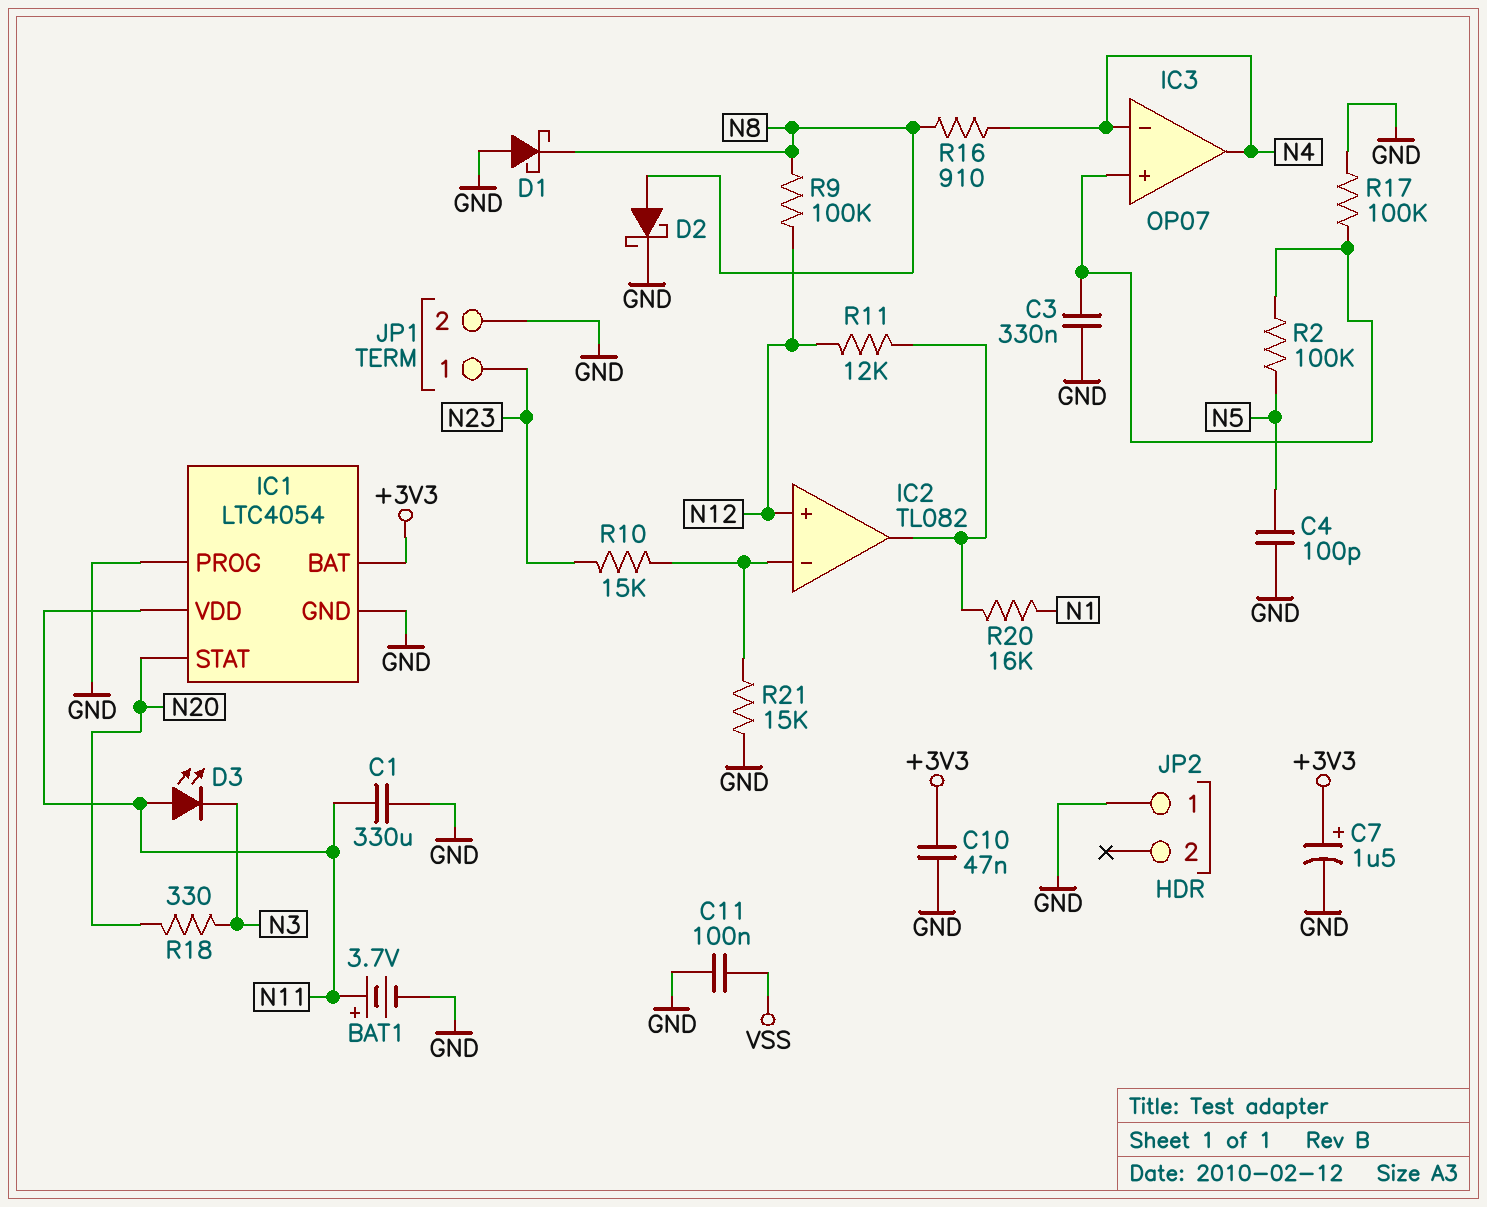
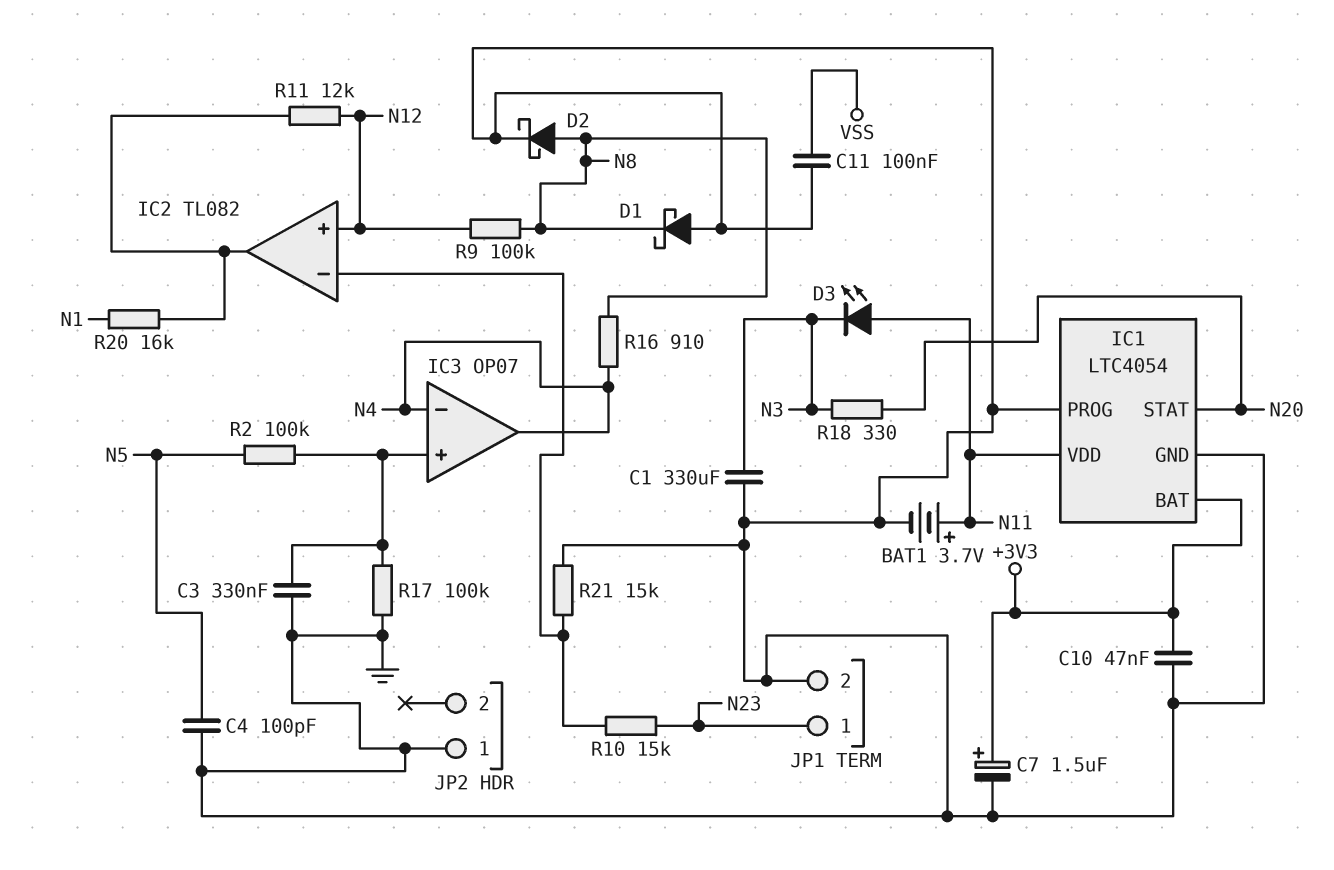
C1: 330uF (GND, N11) -> 330uF (GND, N3)

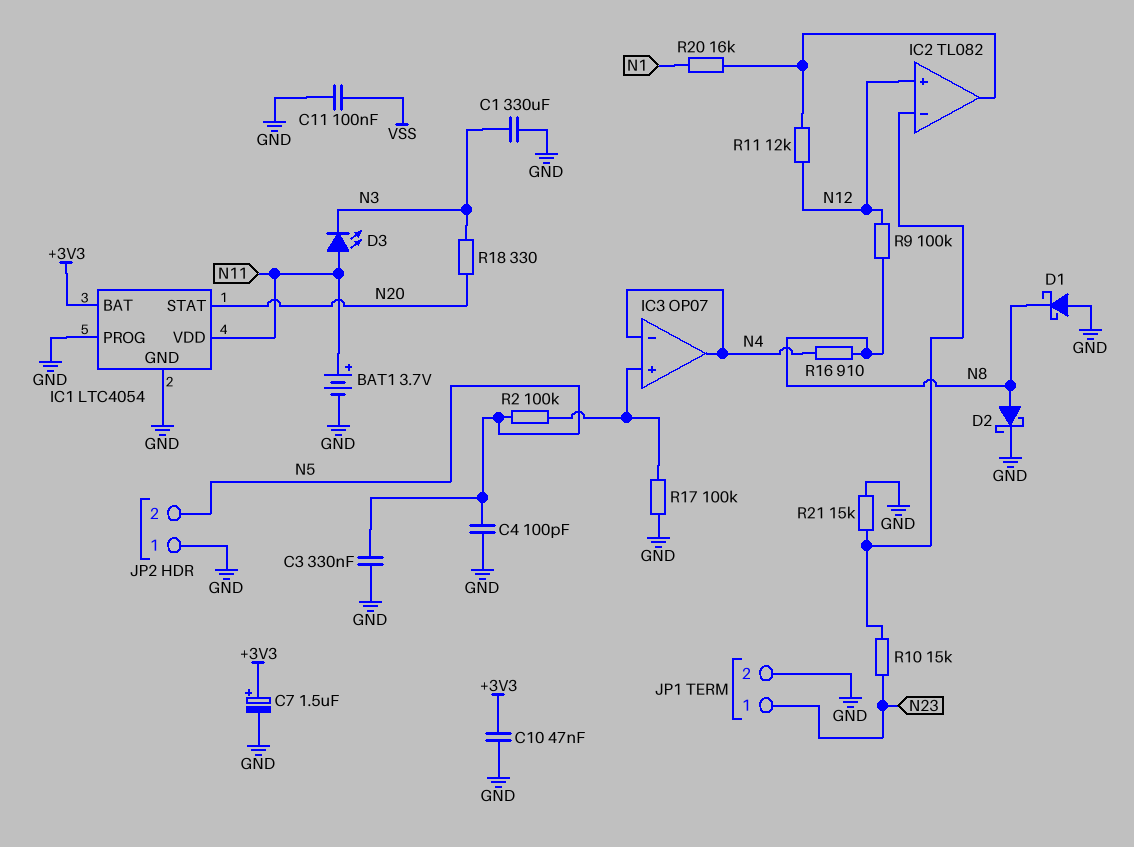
C3: 330nF (GND, IC3/in+) -> 330nF (GND, N5)
JP2 pin 2: none -> N5

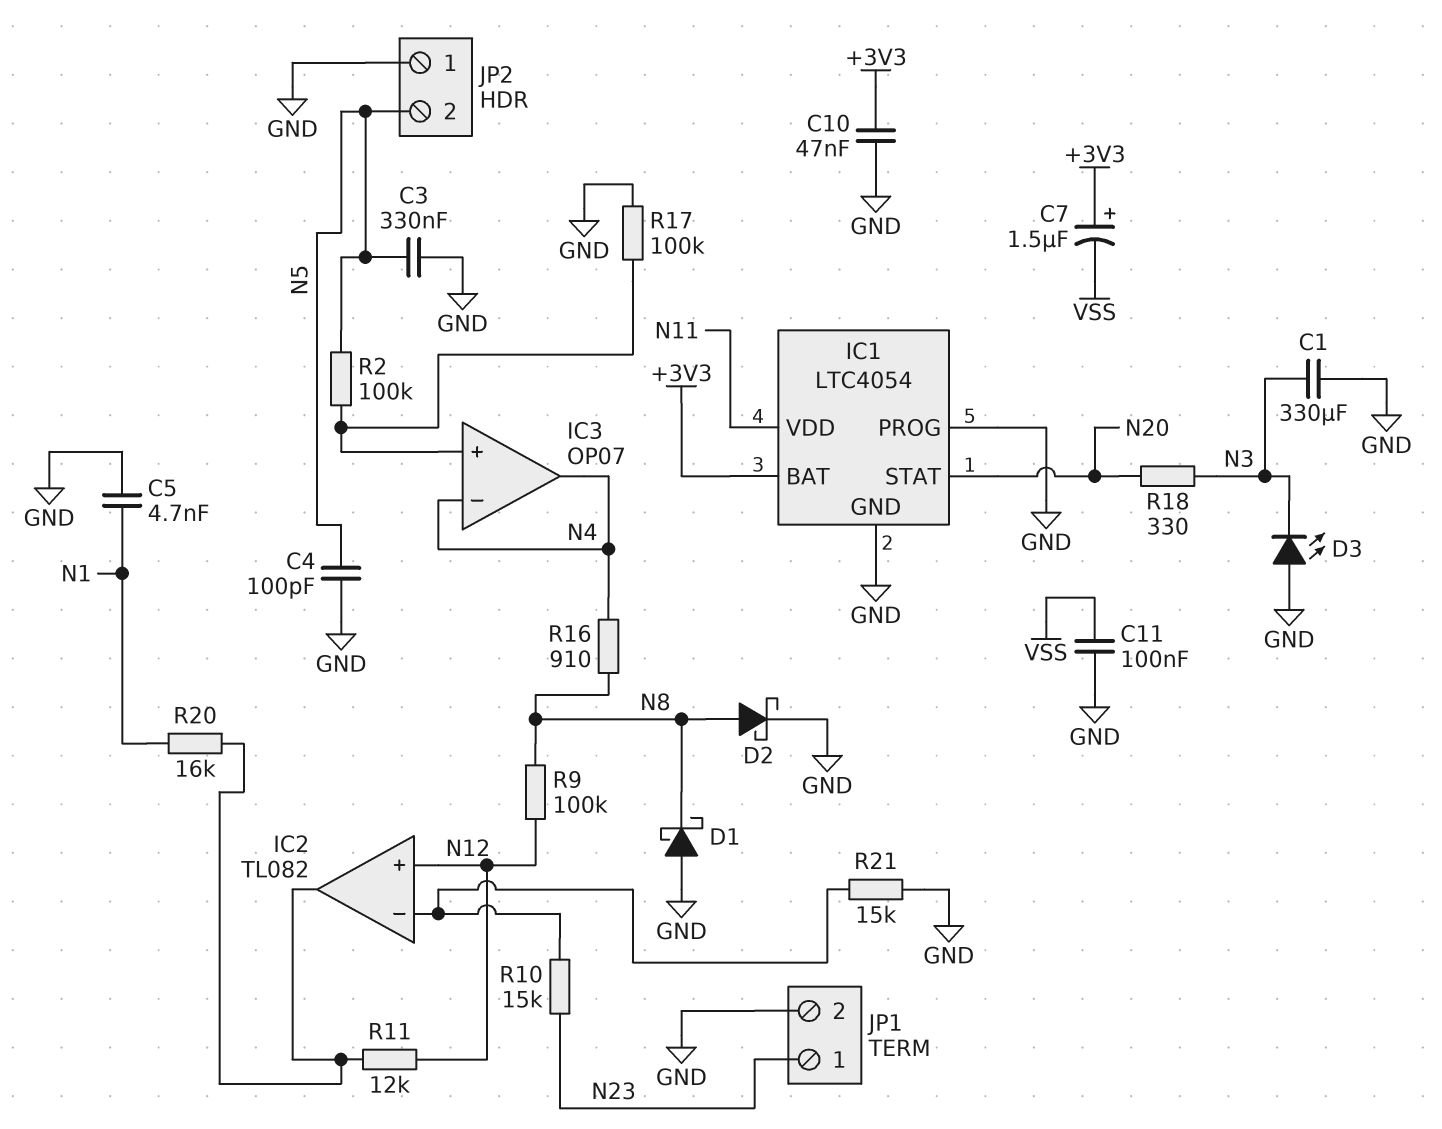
BAT1: 3.7V (plus N11, minus GND) -> none
C5: none -> 4.7nF (GND, N1)
C7: 1.5uF (plus +3V3, minus GND) -> 1.5uF (plus +3V3, minus VSS)
D3: LED (A N11, K N3) -> LED (A GND, K N3)

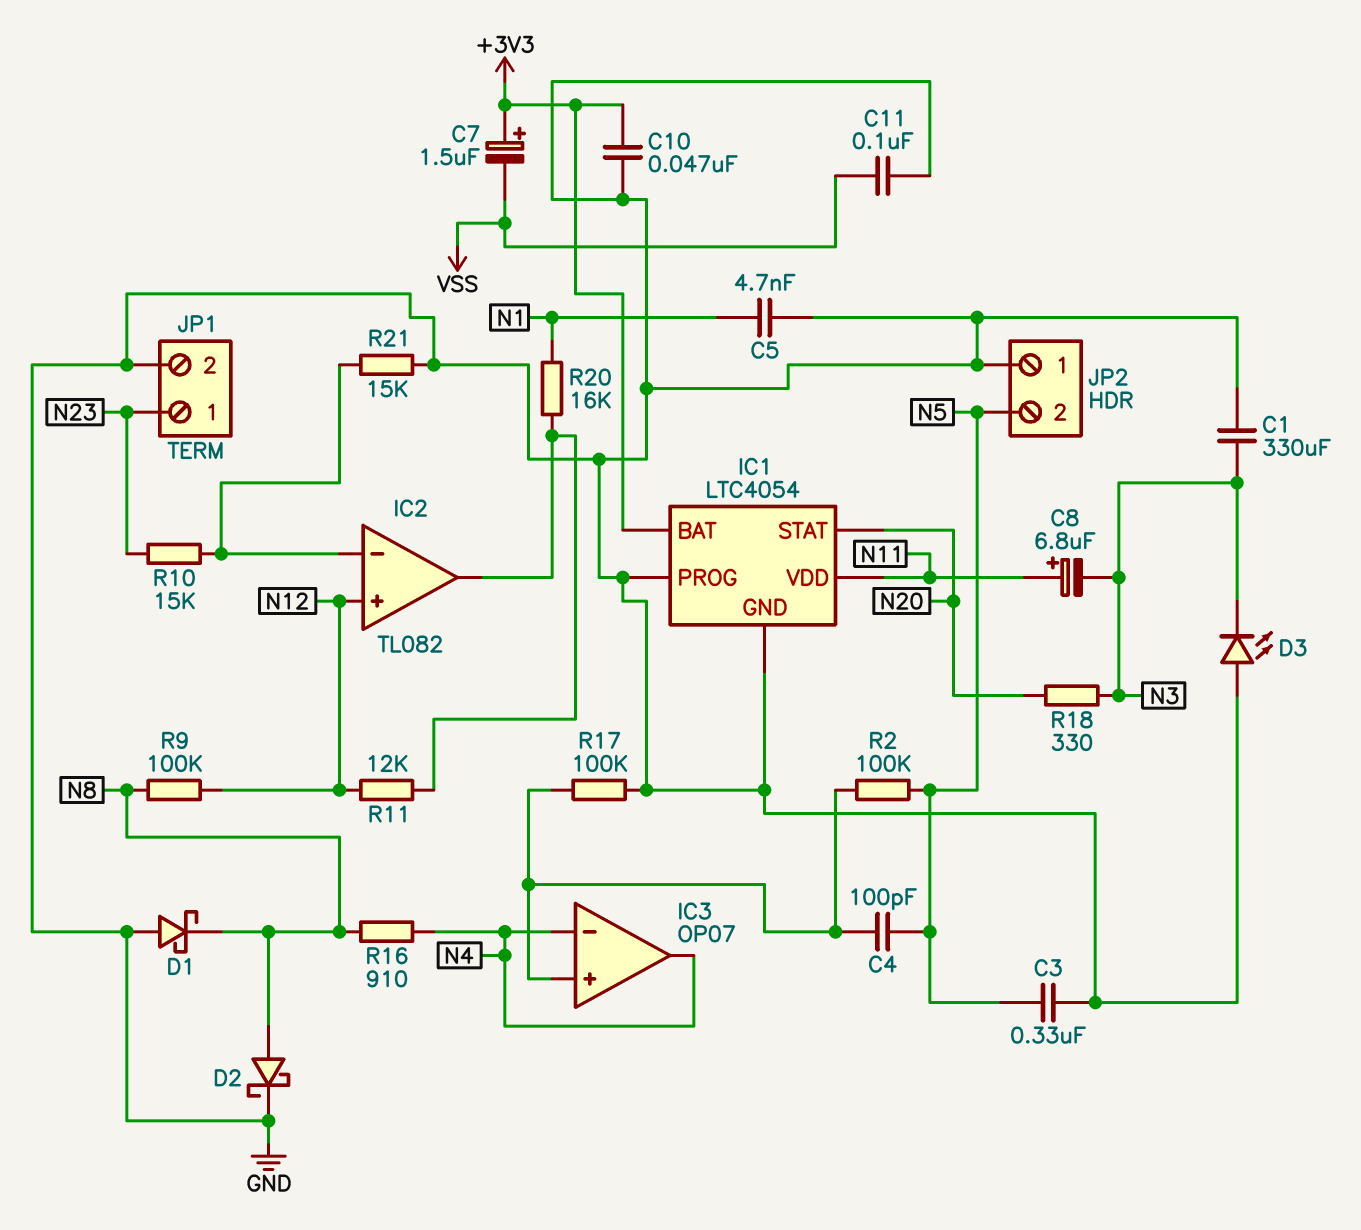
C4: 100pF (GND, N5) -> 100pF (IC3/in+, N5)
C8: none -> 6.8uF (plus N11, minus N3)

